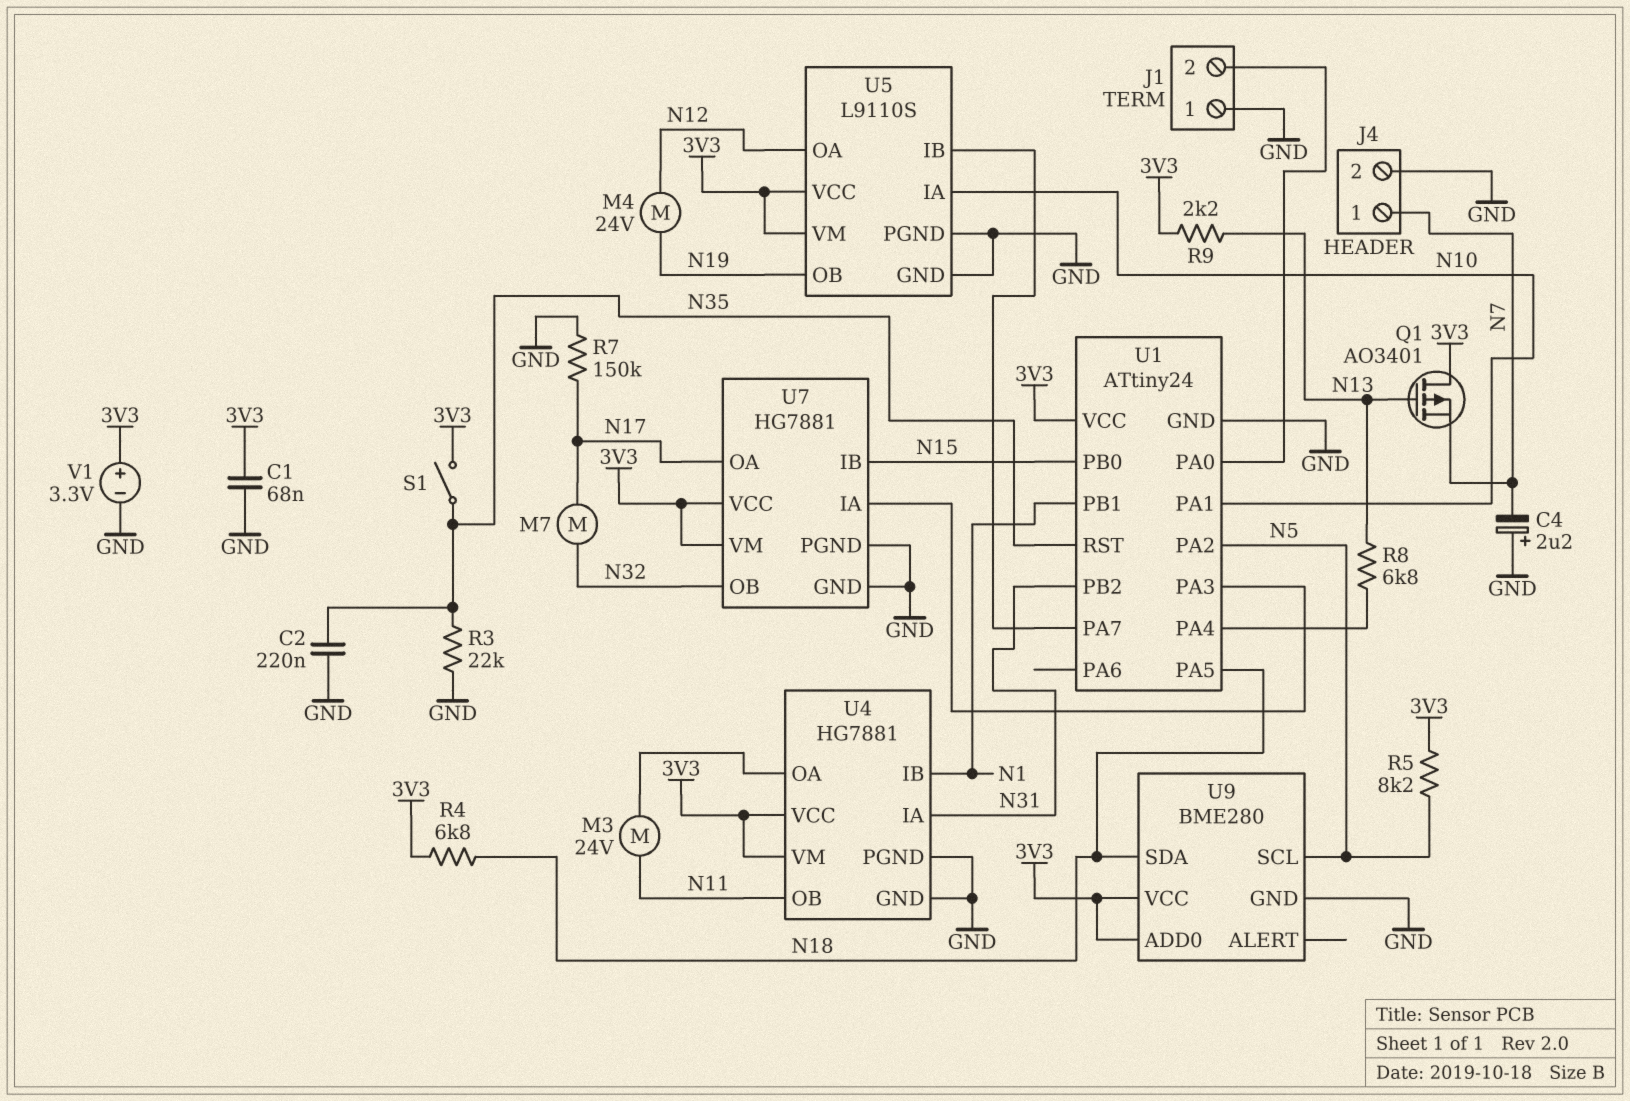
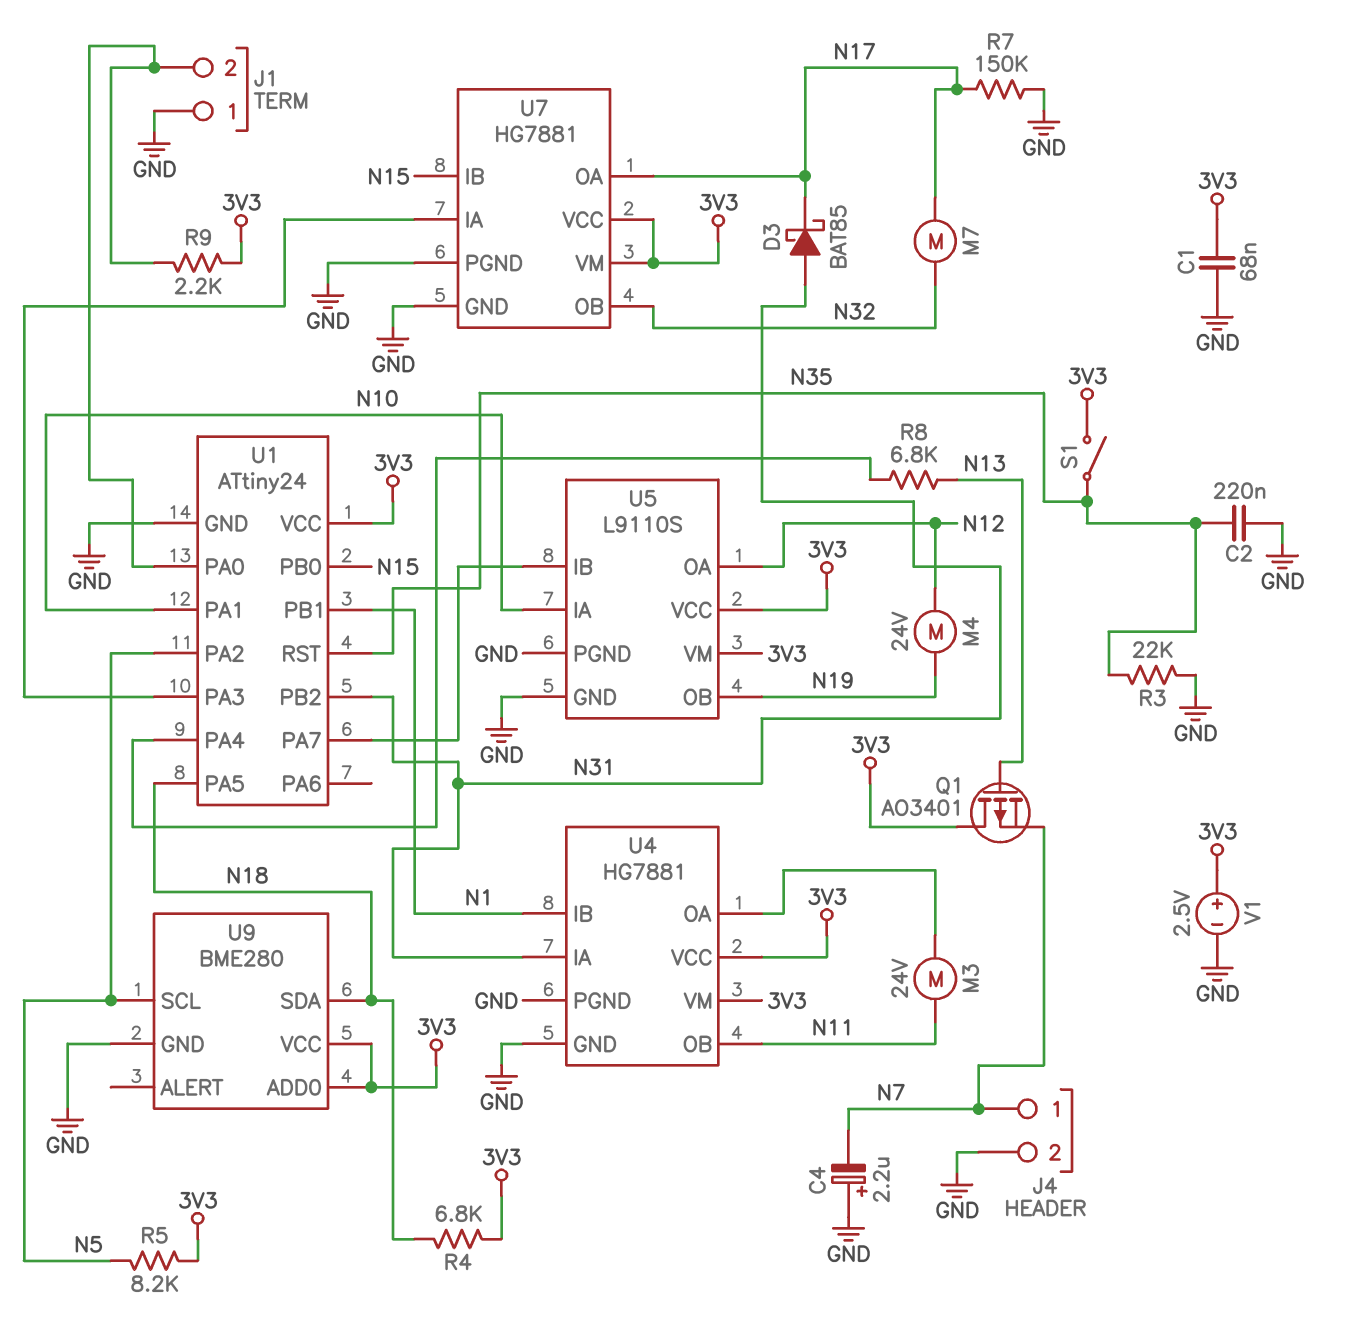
D3: none -> schottky BAT85 (A N31, K N17)
R9: 2.2k (3V3, N13) -> 2.2k (3V3, J1/2)
V1: 3.3V (plus 3V3, minus GND) -> 2.5V (plus 3V3, minus GND)

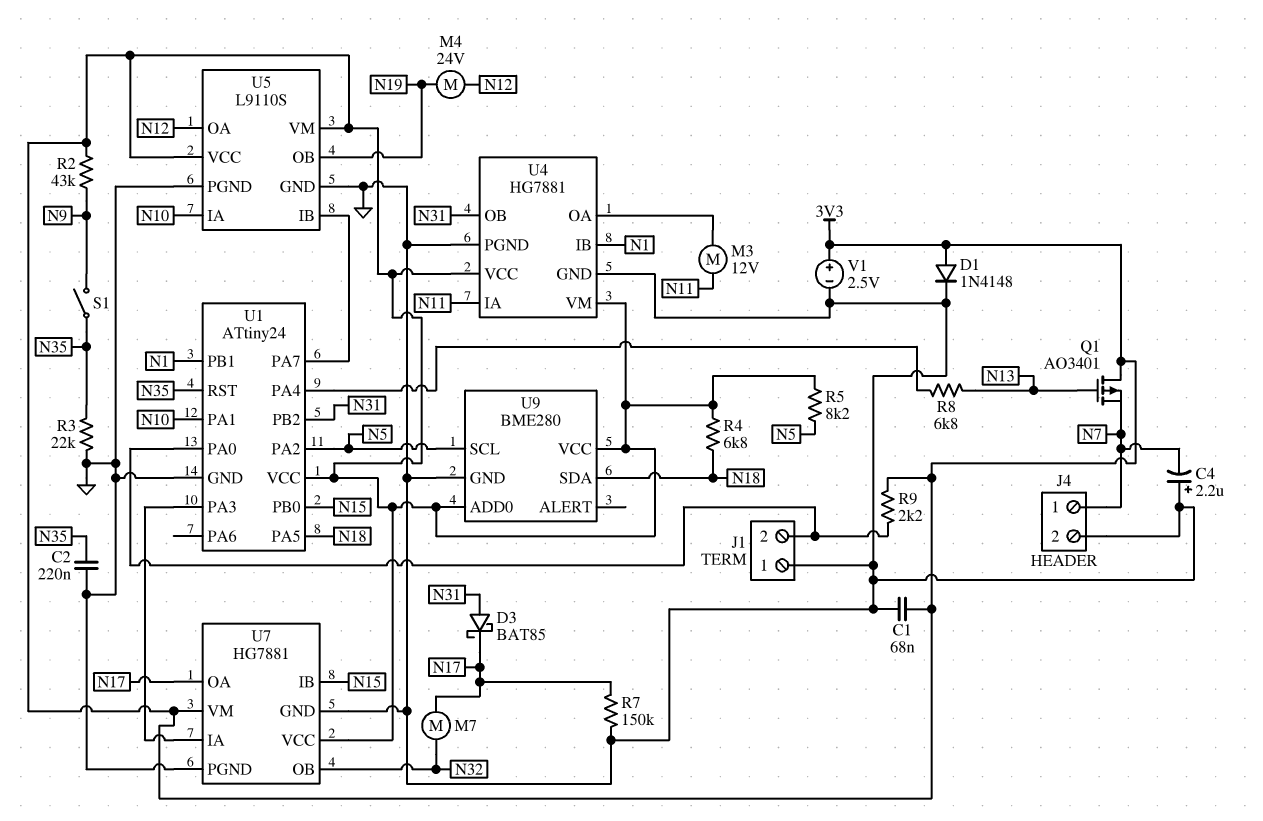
D1: none -> diode 1N4148 (A 3V3, K GND)
M3: motor 24V (N11, U4/OA) -> motor 12V (N11, U4/OA)
R2: none -> 43k (3V3, N9)
S1: switch (3V3, N35) -> switch (N9, N35)
U4 pin IA: N31 -> N11
U4 pin OB: N11 -> N31

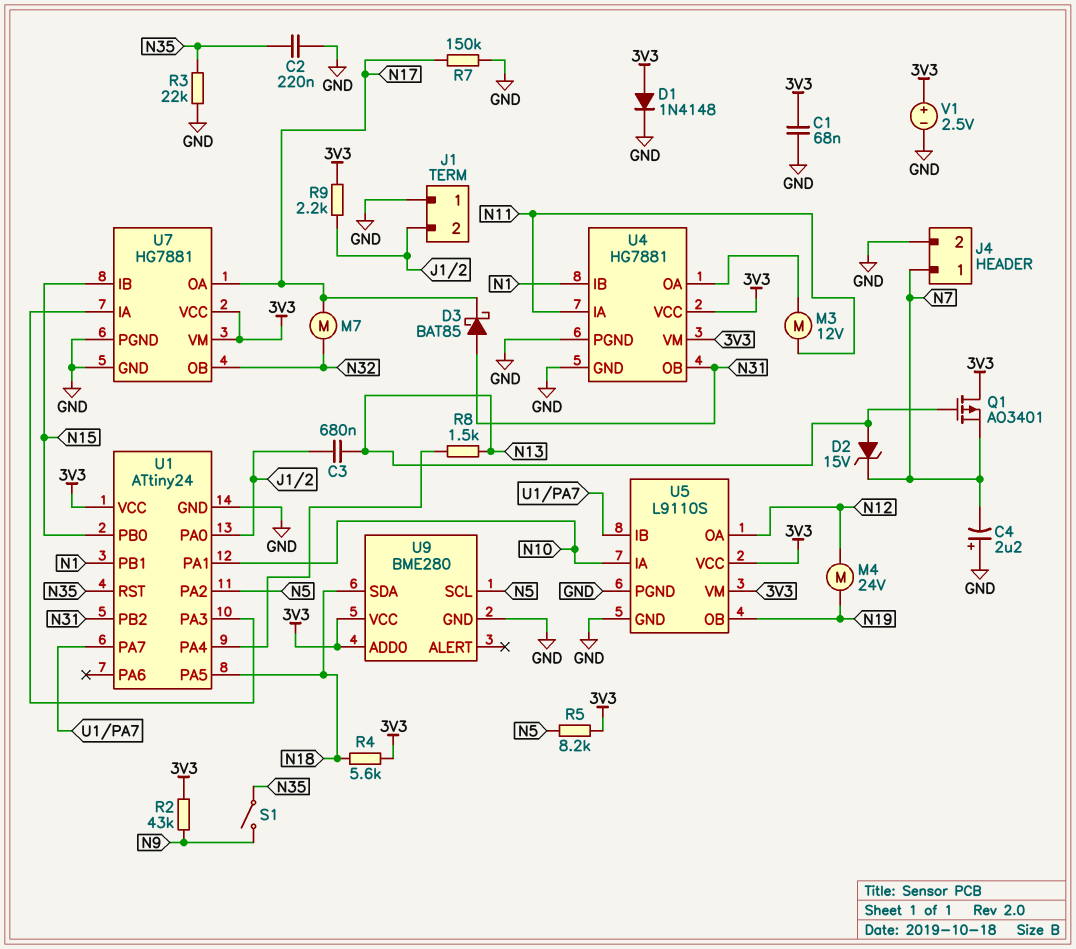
C3: none -> 680nF (J1/2, N13)
D2: none -> zener 15V (A N13, K N7)
R4: 6.8k (3V3, N18) -> 5.6k (3V3, N18)
R8: 6.8k (N13, U1/PA4) -> 1.5k (N13, U1/PA4)

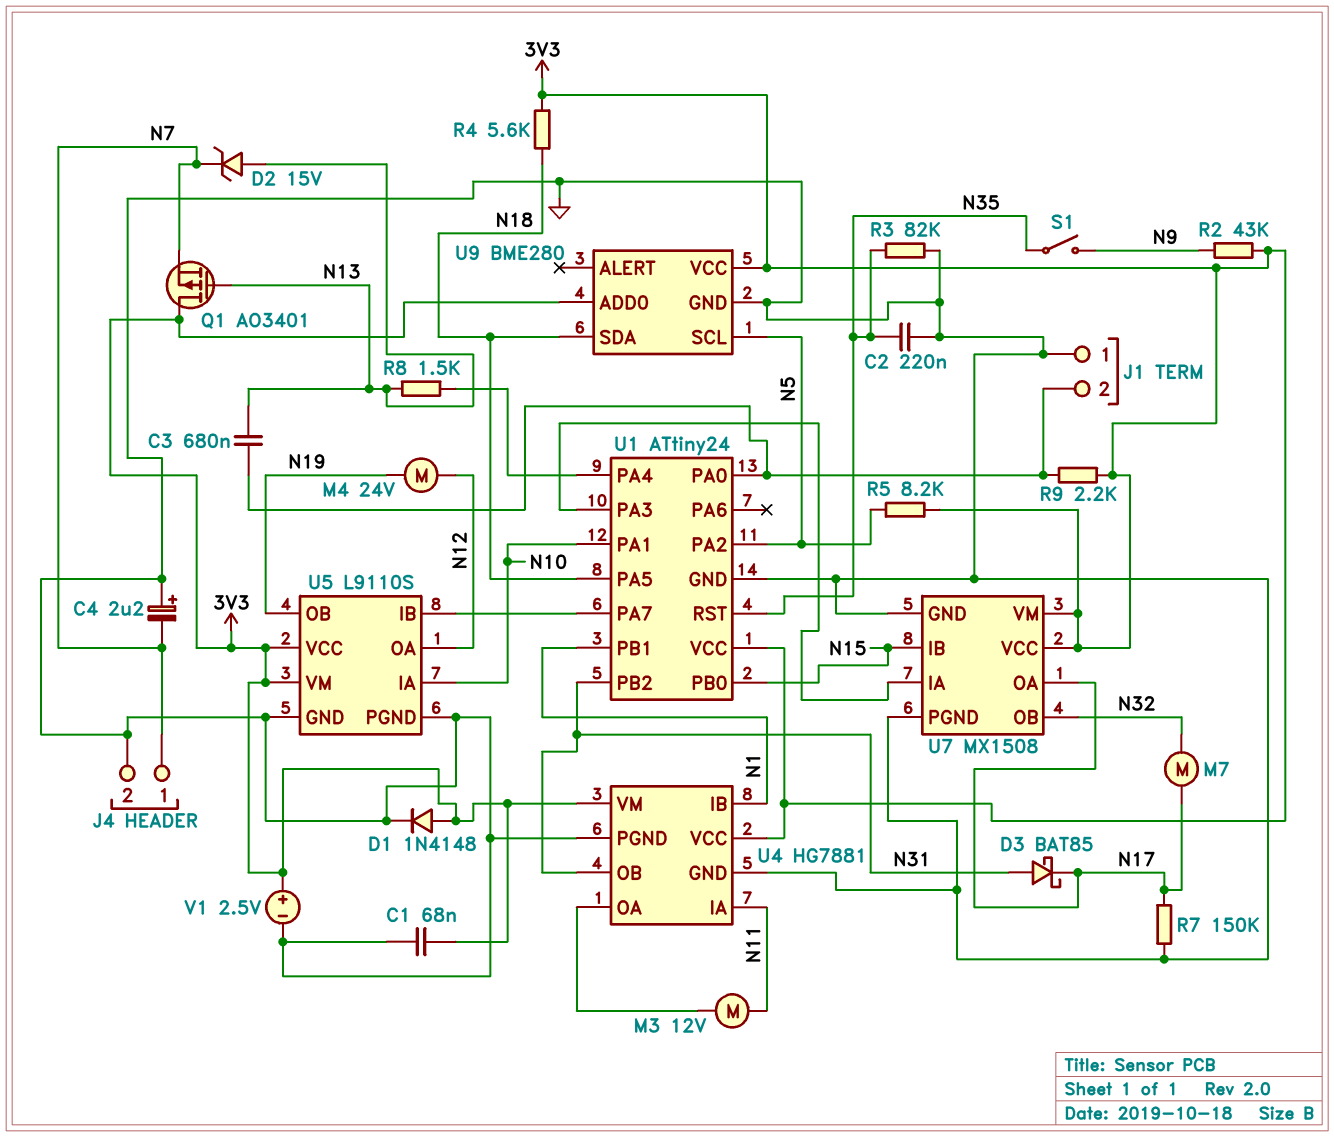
R3: 22k (GND, N35) -> 82k (GND, N35)
U7: HG7881 -> MX1508

